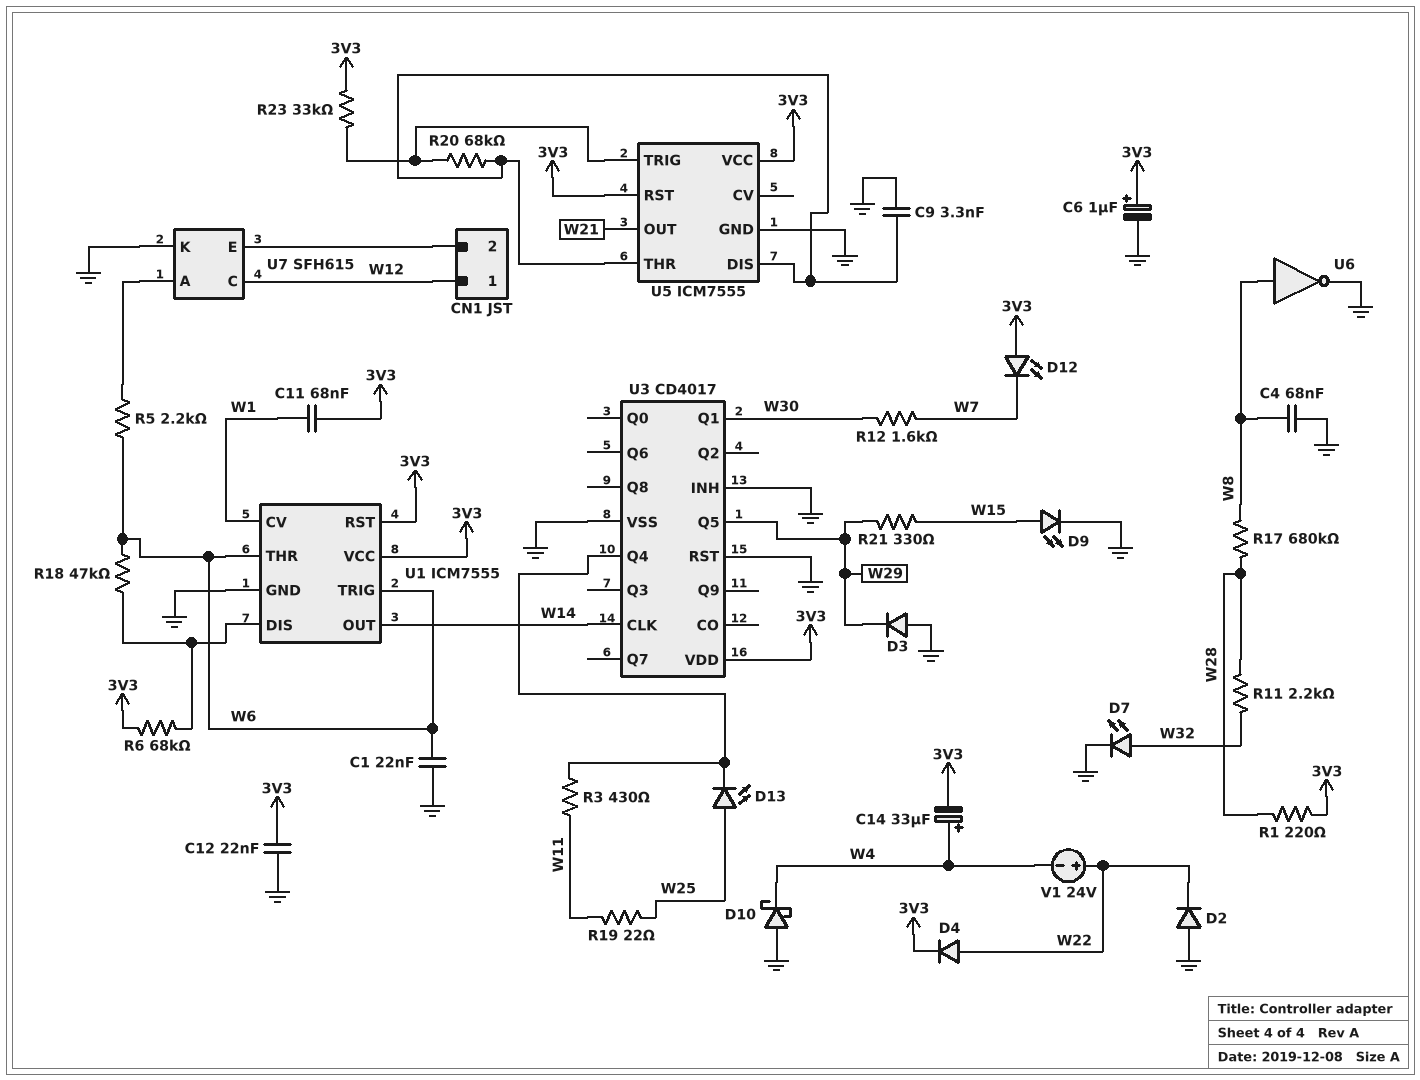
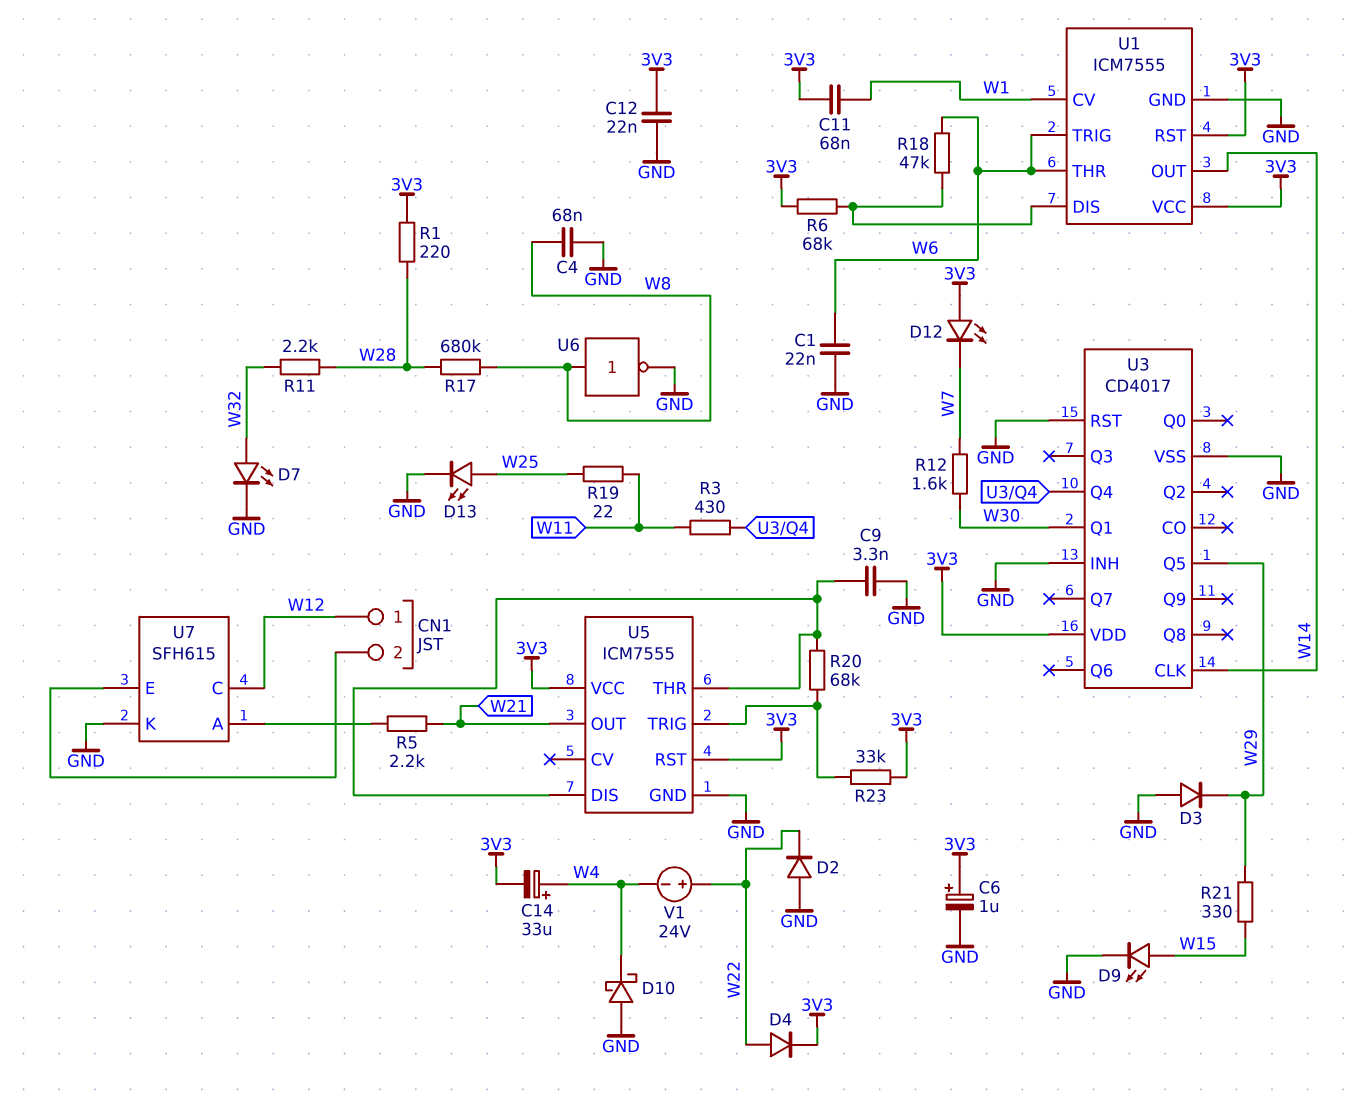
D13: LED (A W25, K U3/Q4) -> LED (A W25, K GND)
R5: 2.2k (U7/A, W6) -> 2.2k (U7/A, W21)

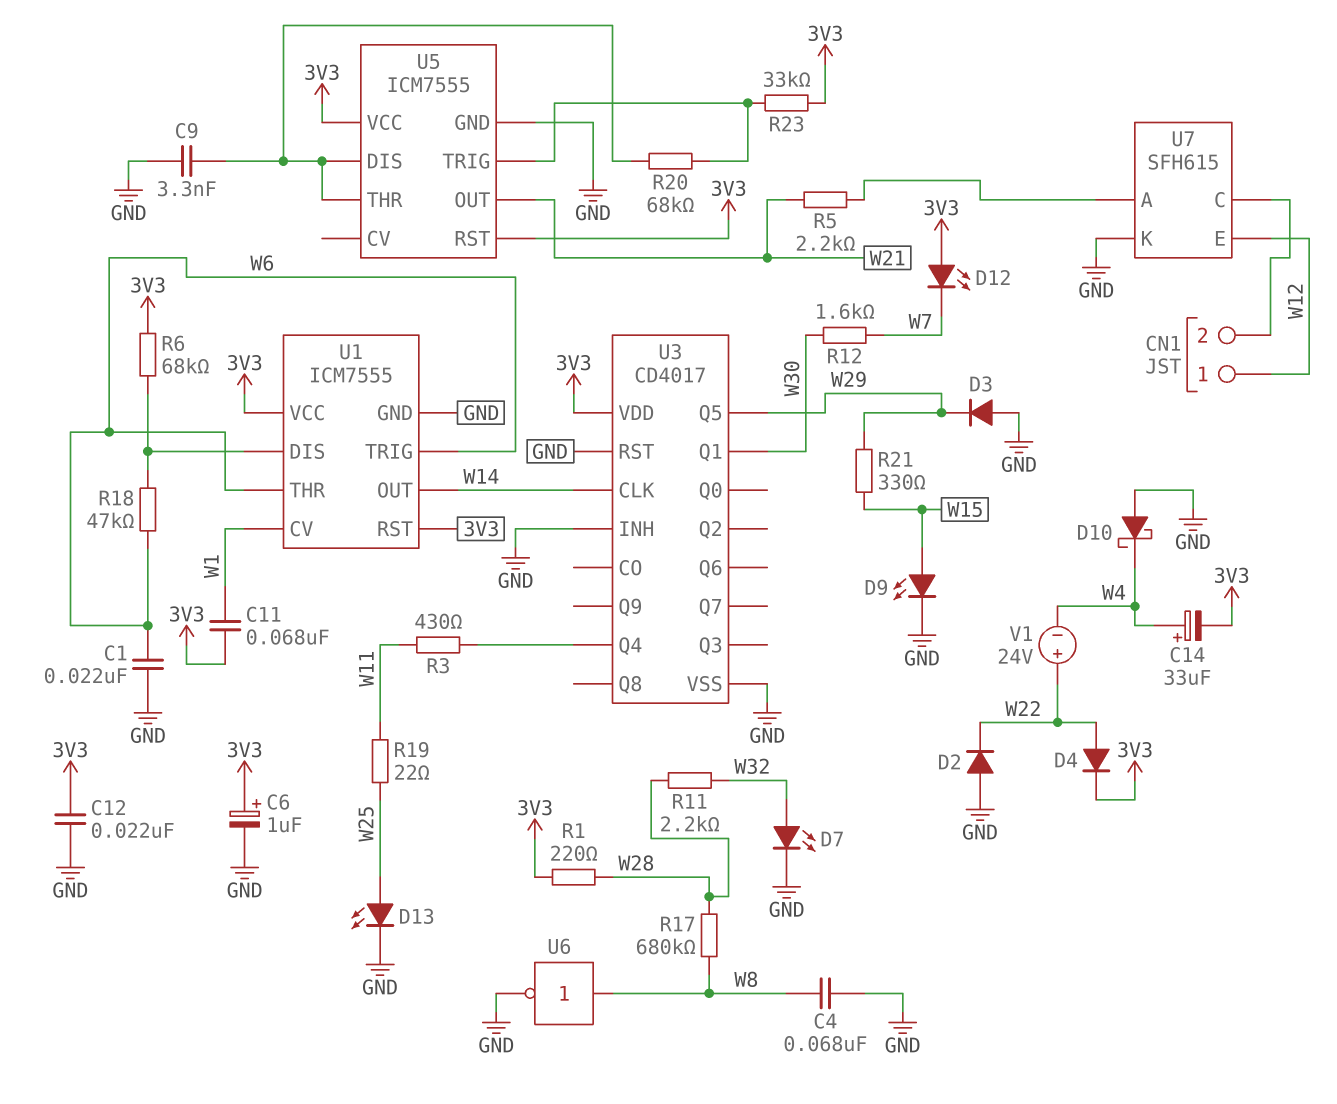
U7 pin C: W12 -> CN1/2
U7 pin E: CN1/2 -> W12

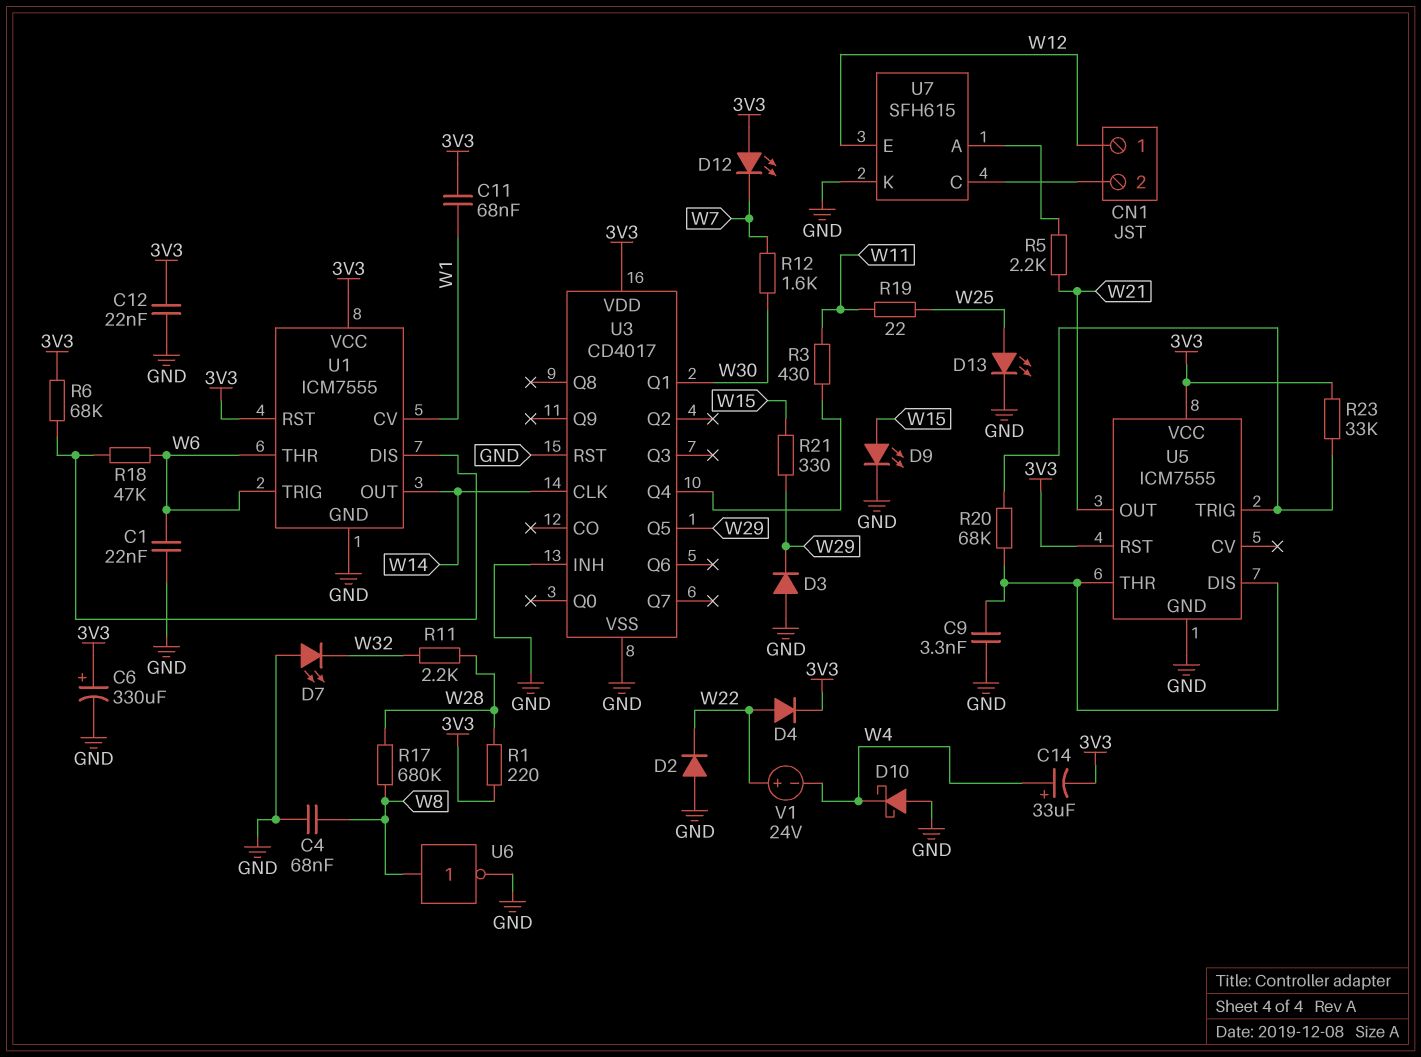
C6: 1uF (plus 3V3, minus GND) -> 330uF (plus 3V3, minus GND)
D7: LED (A W32, K GND) -> LED (A GND, K W32)

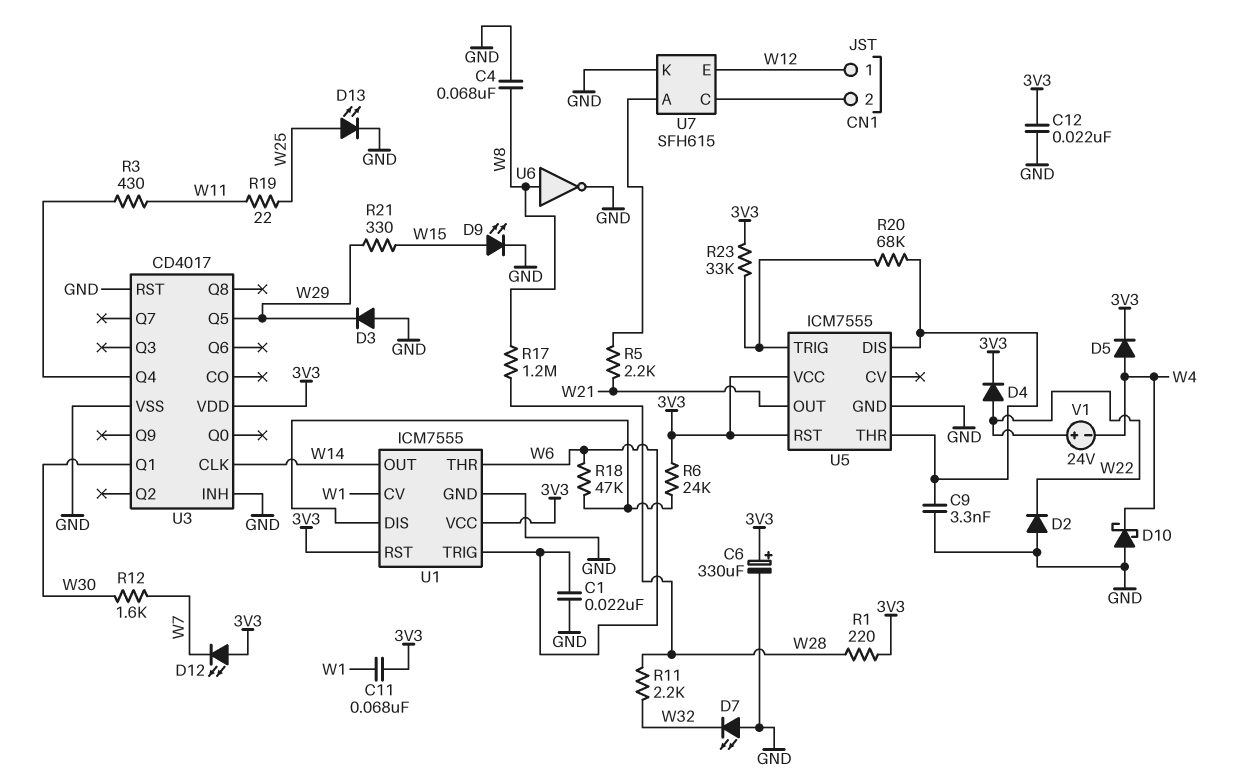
C14: 33uF (plus W4, minus 3V3) -> none
D5: none -> diode (A W4, K 3V3)
R6: 68k (3V3, U1/DIS) -> 24k (3V3, U1/DIS)
R17: 680k (W8, W28) -> 1.2M (W8, W28)

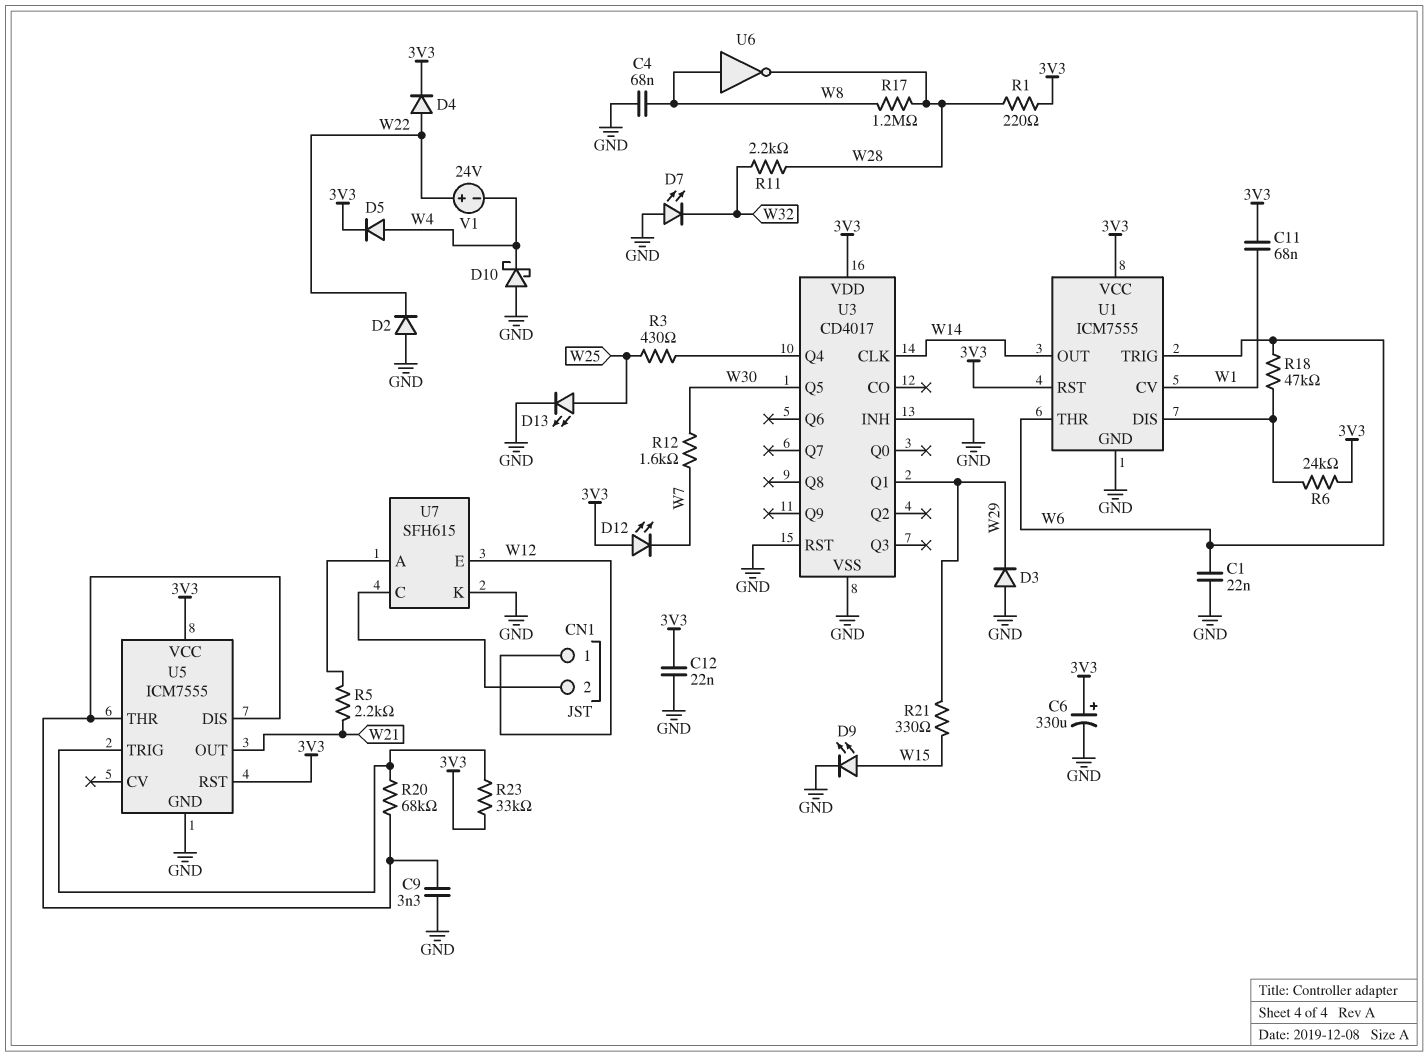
R3: 430 (U3/Q4, W11) -> 430 (U3/Q4, W25)
R19: 22 (W11, W25) -> none
U3 pin Q1: W30 -> W29
U3 pin Q5: W29 -> W30
U6: NOT (in W8, out GND) -> NOT (in W8, out W28)

